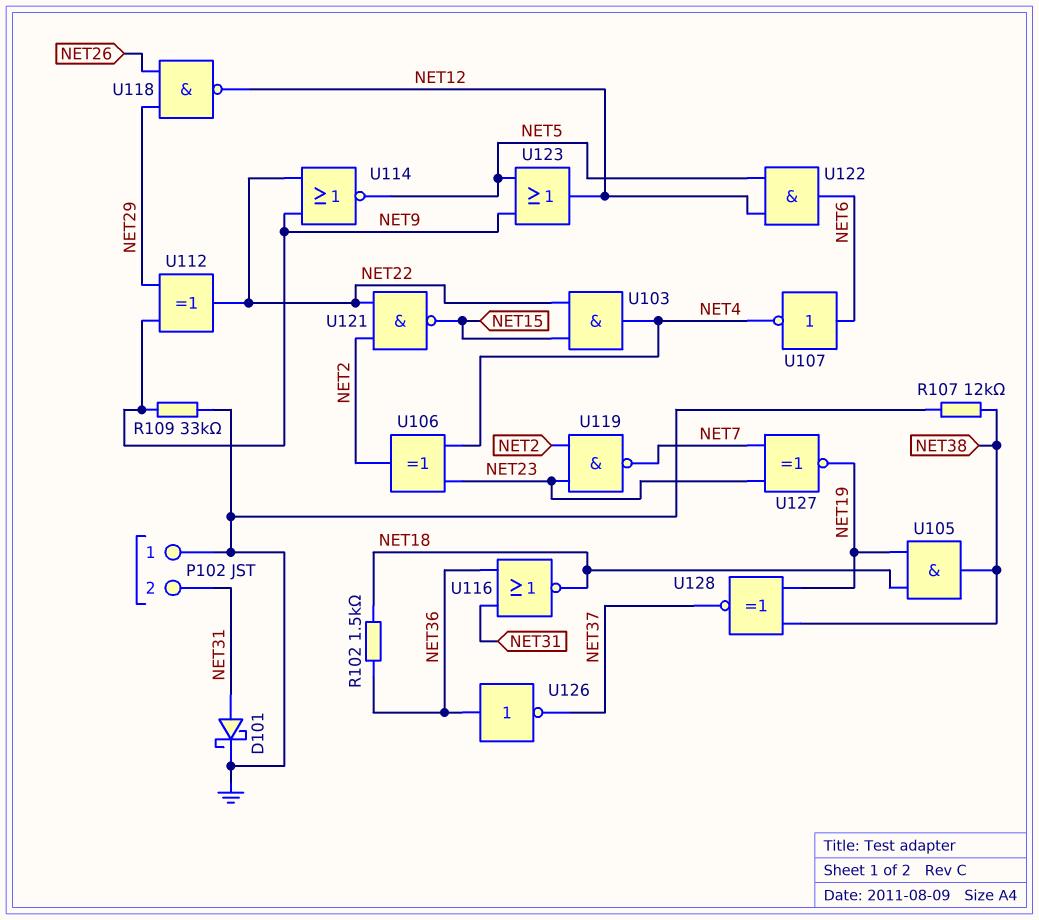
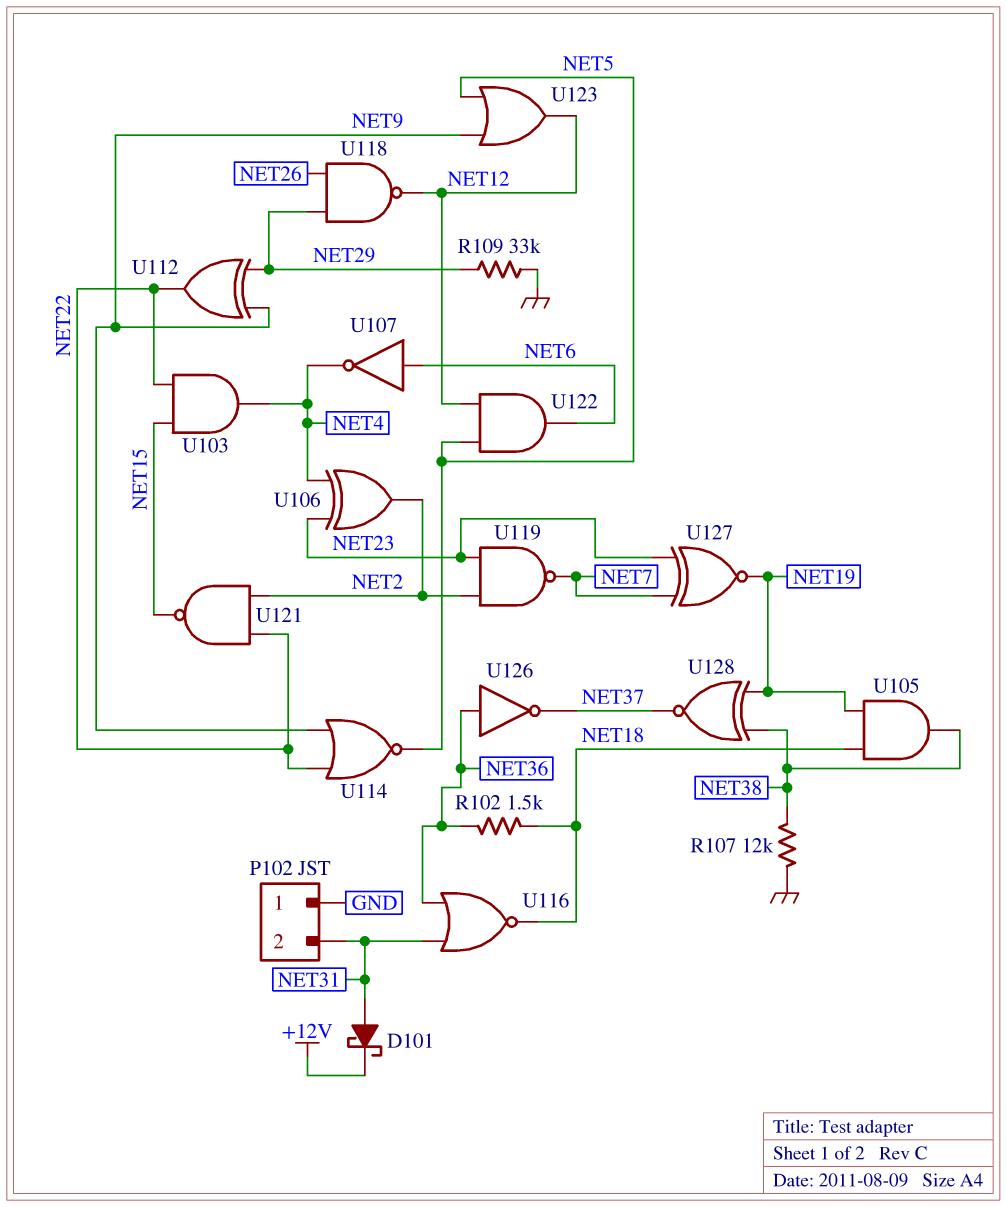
D101: schottky (A NET31, K GND) -> schottky (A NET31, K +12V)
R109: 33k (GND, NET9) -> 33k (GND, NET29)

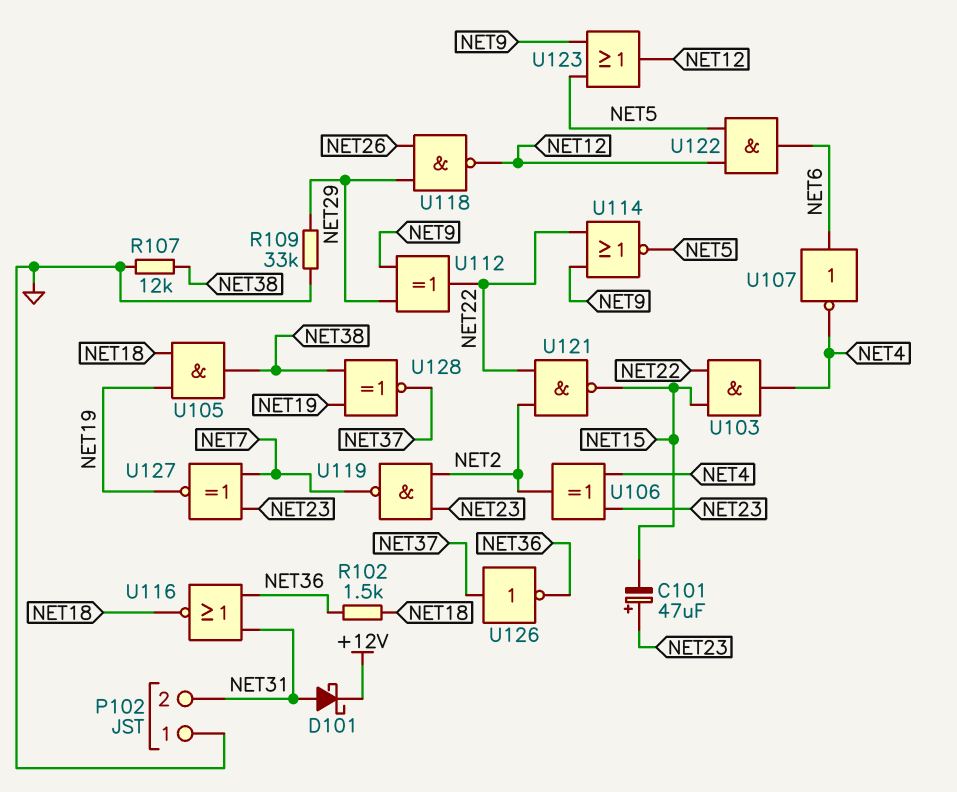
C101: none -> 47uF (plus NET23, minus NET15)
U126: NOT (in NET36, out NET37) -> NOT (in NET37, out NET36)

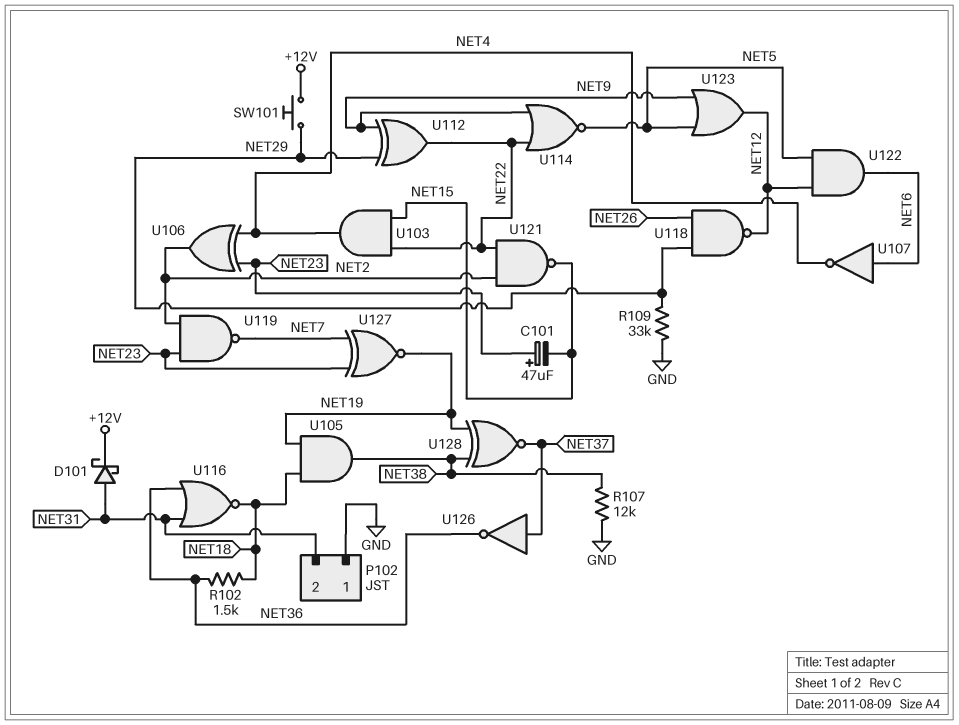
SW101: none -> button (+12V, NET29)

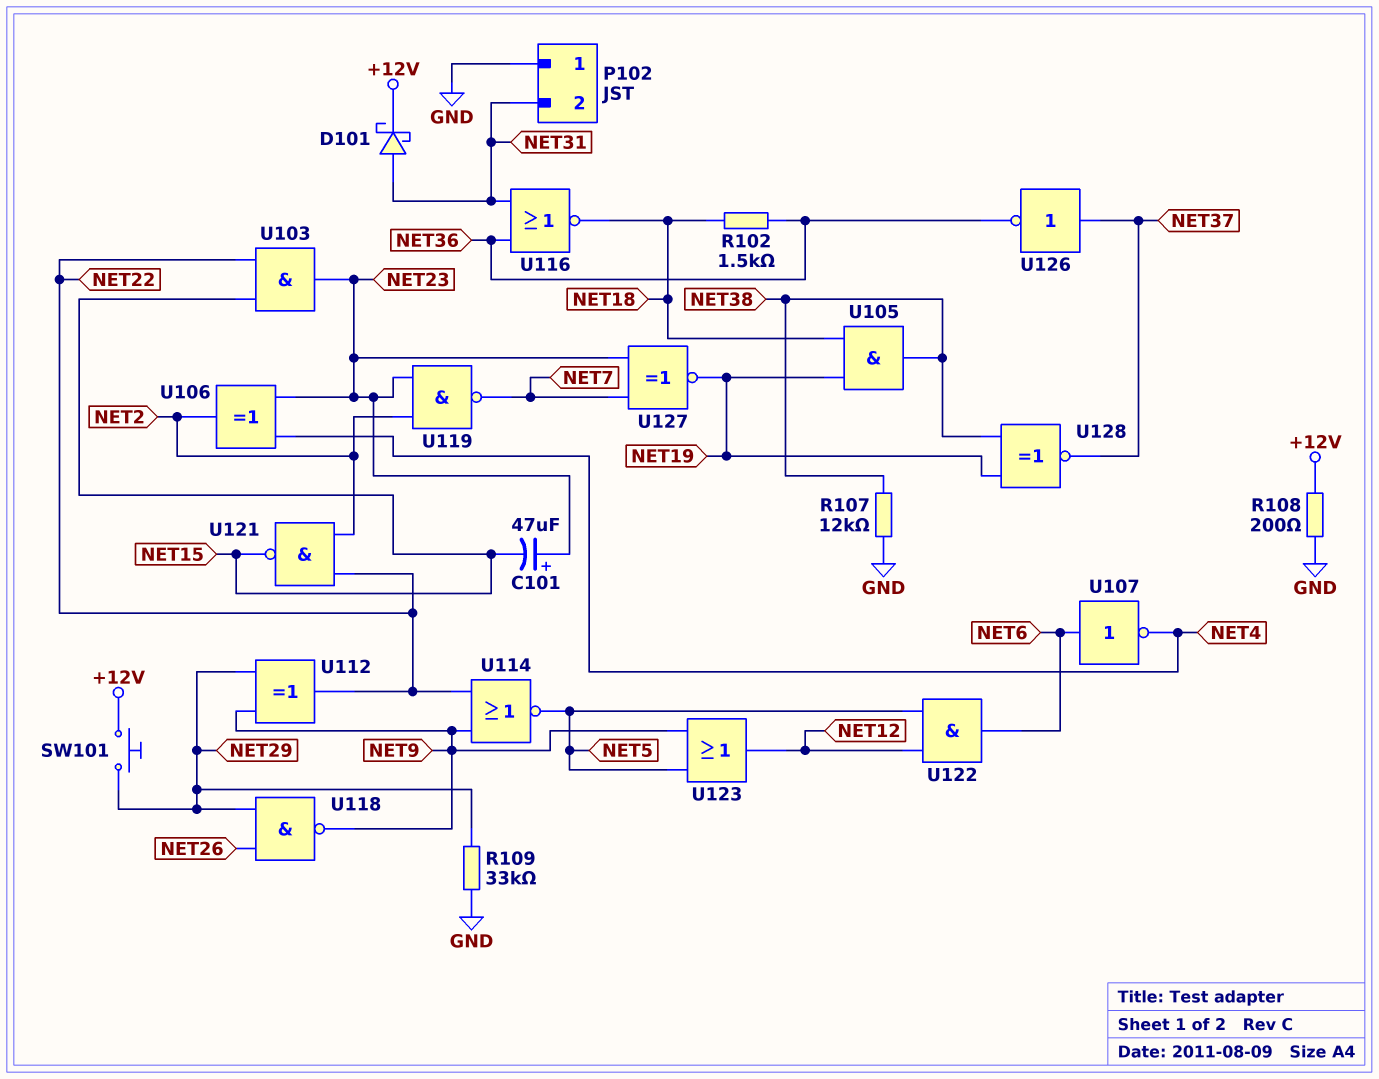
R108: none -> 200 (+12V, GND)
U103: AND (in NET15, in NET22, out NET4) -> AND (in NET15, in NET22, out NET23)
U118: NAND (in NET26, in NET29, out NET12) -> NAND (in NET26, in NET29, out NET9)

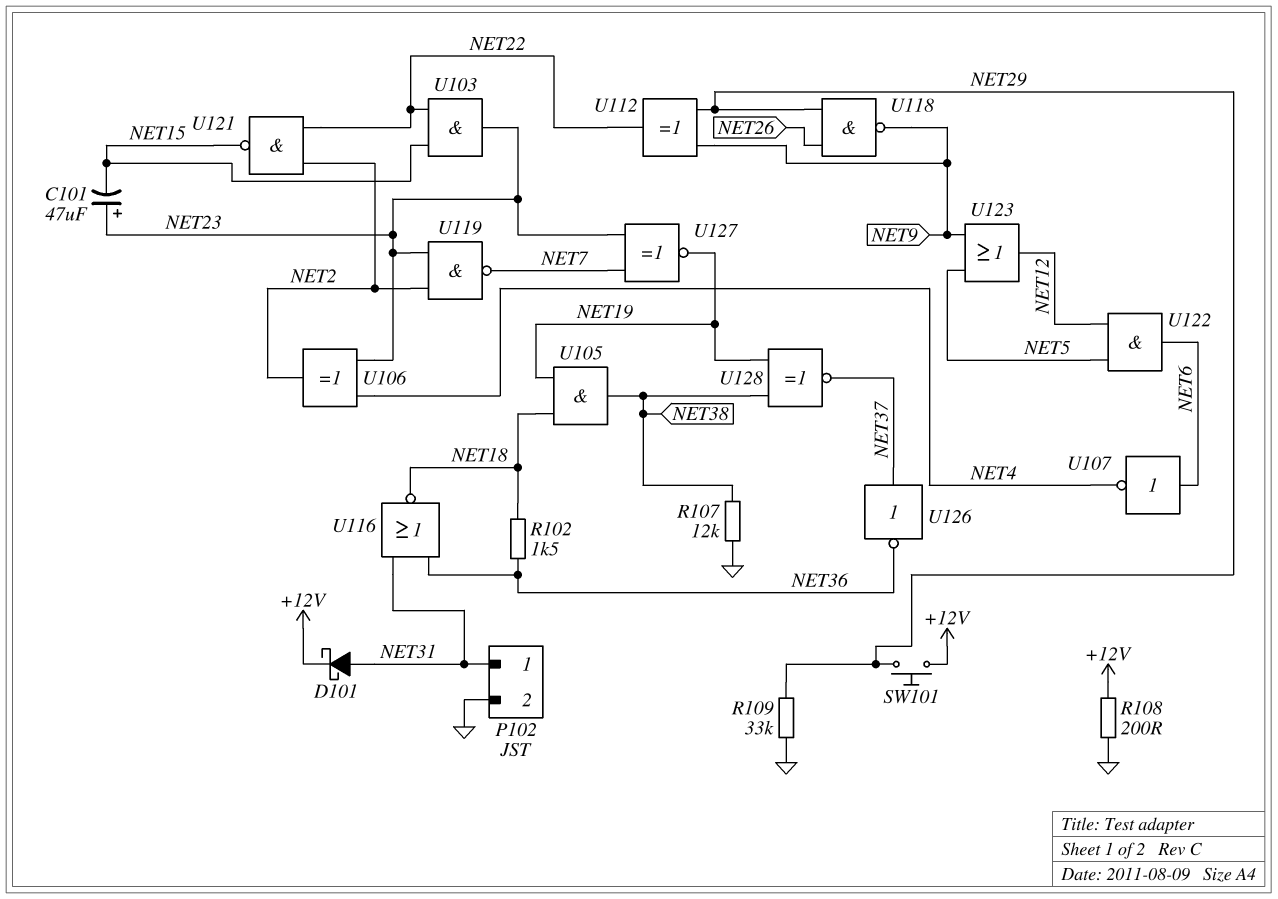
P102 pin 1: GND -> NET31
P102 pin 2: NET31 -> GND
U114: NOR (in NET9, in NET22, out NET5) -> none

